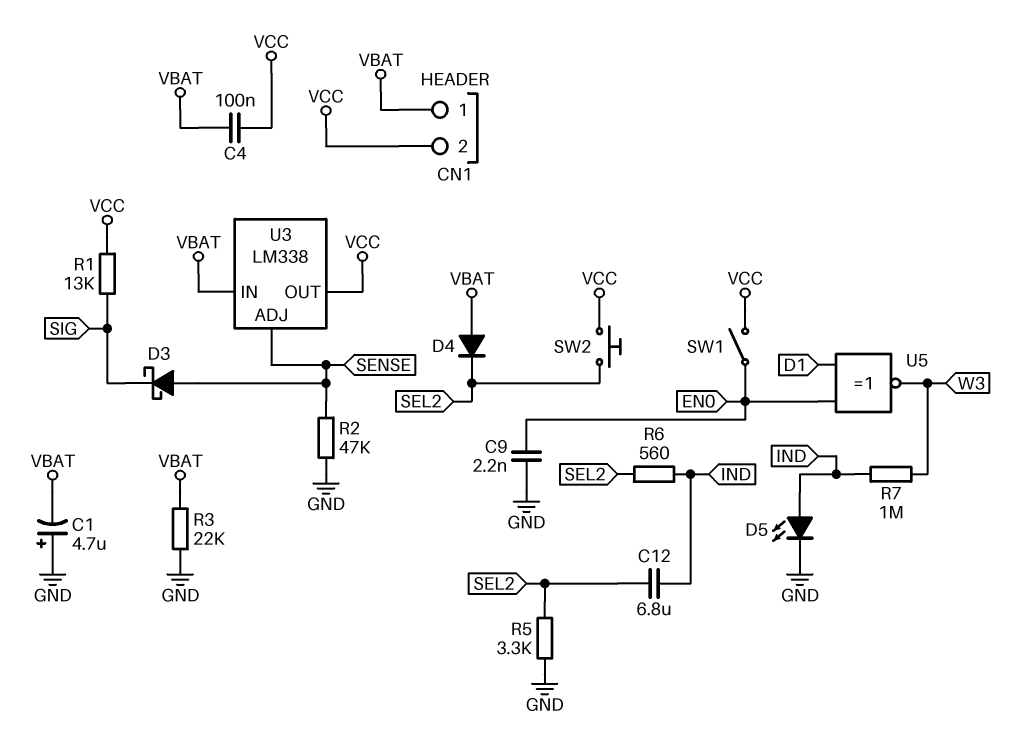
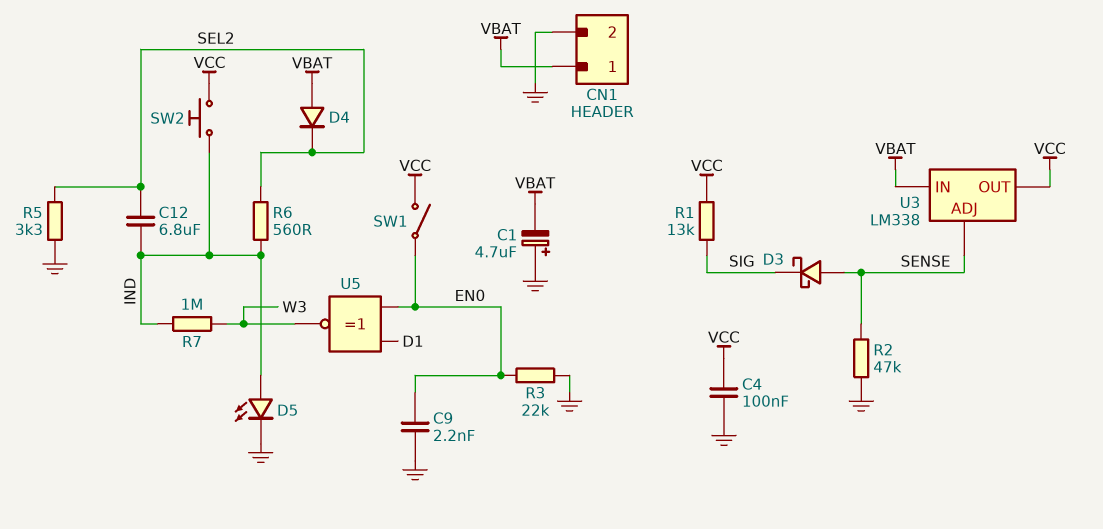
C4: 100nF (VBAT, VCC) -> 100nF (GND, VCC)
CN1 pin 2: VCC -> GND
R3: 22k (GND, VBAT) -> 22k (EN0, GND)
SW2: button (SEL2, VCC) -> button (IND, VCC)

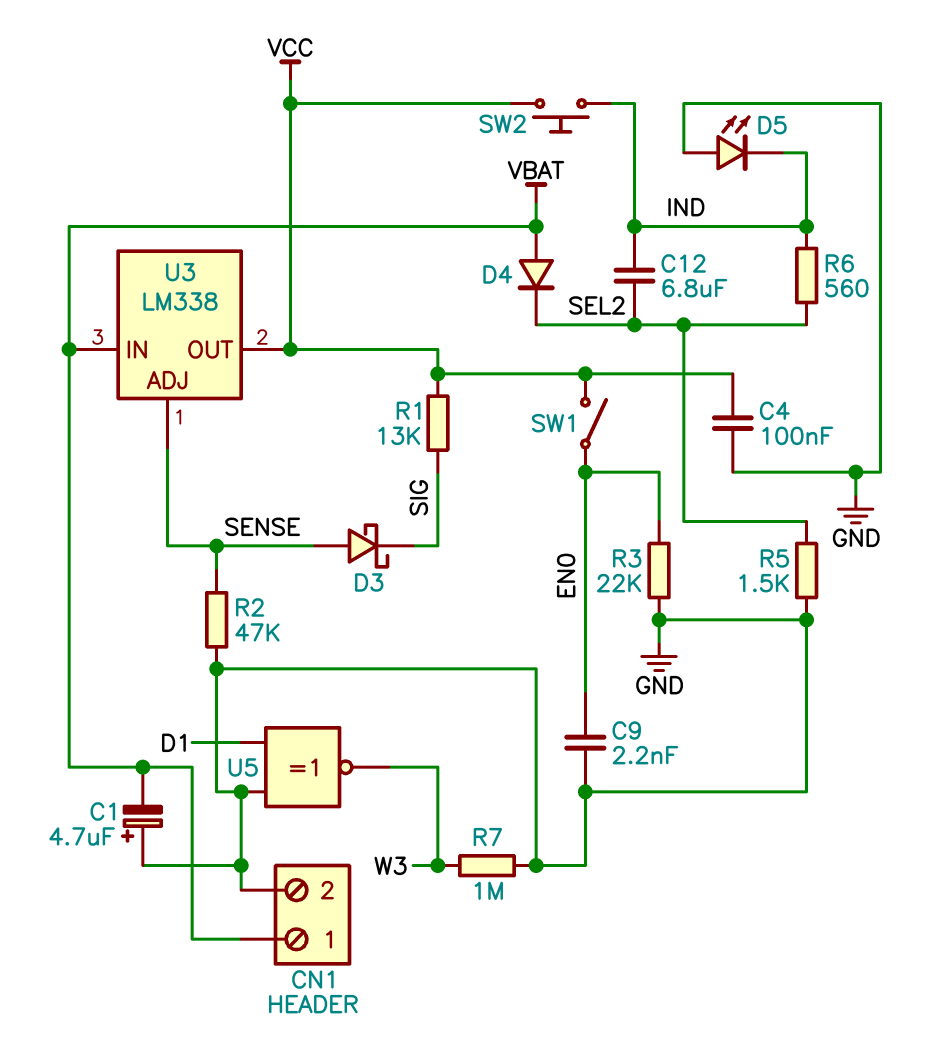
D5: LED (A IND, K GND) -> LED (A GND, K IND)
R5: 3.3k (GND, SEL2) -> 1.5k (GND, SEL2)
R7: 1M (IND, W3) -> 1M (GND, W3)
U5: XNOR (in D1, in EN0, out W3) -> XNOR (in D1, in GND, out W3)

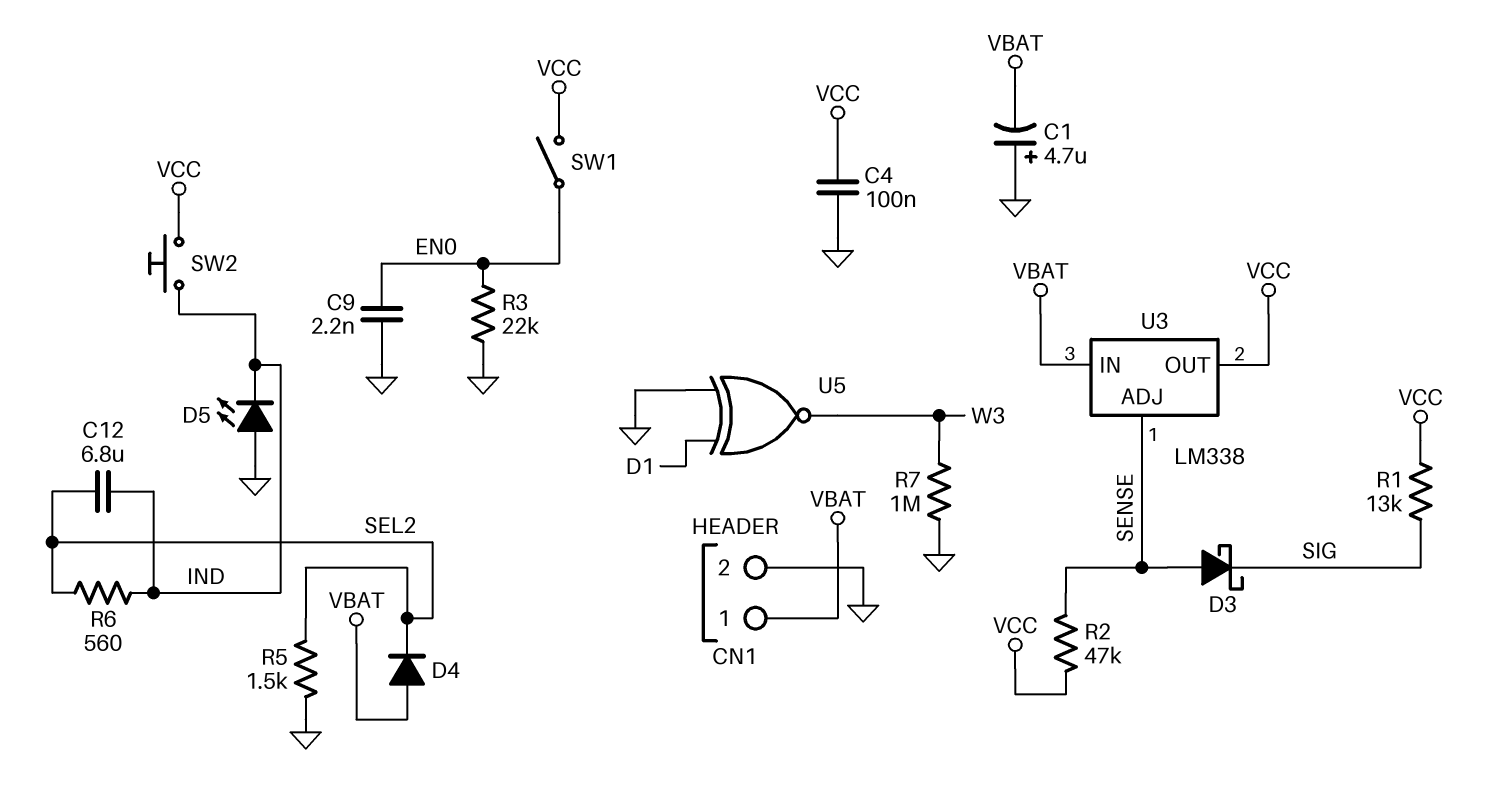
R2: 47k (GND, SENSE) -> 47k (SENSE, VCC)

